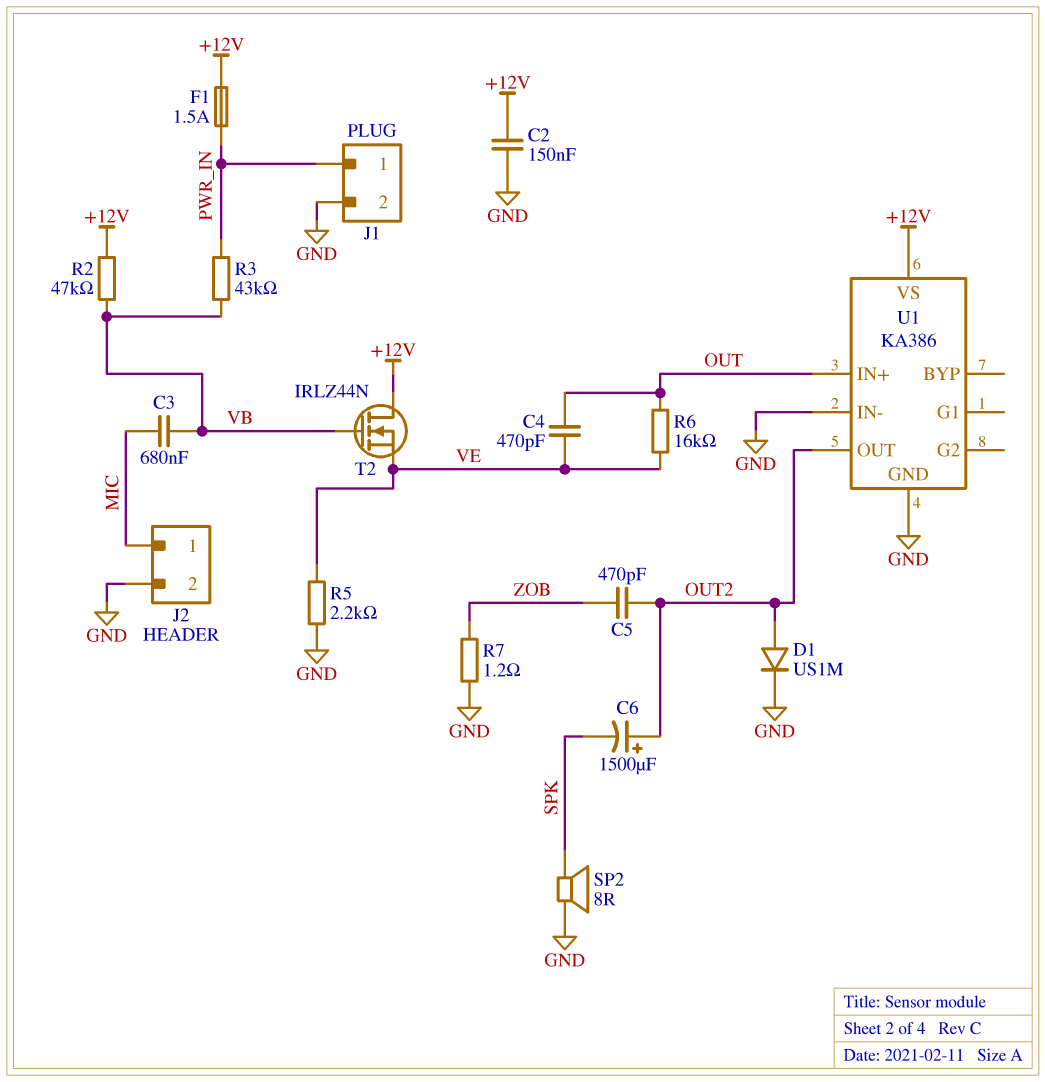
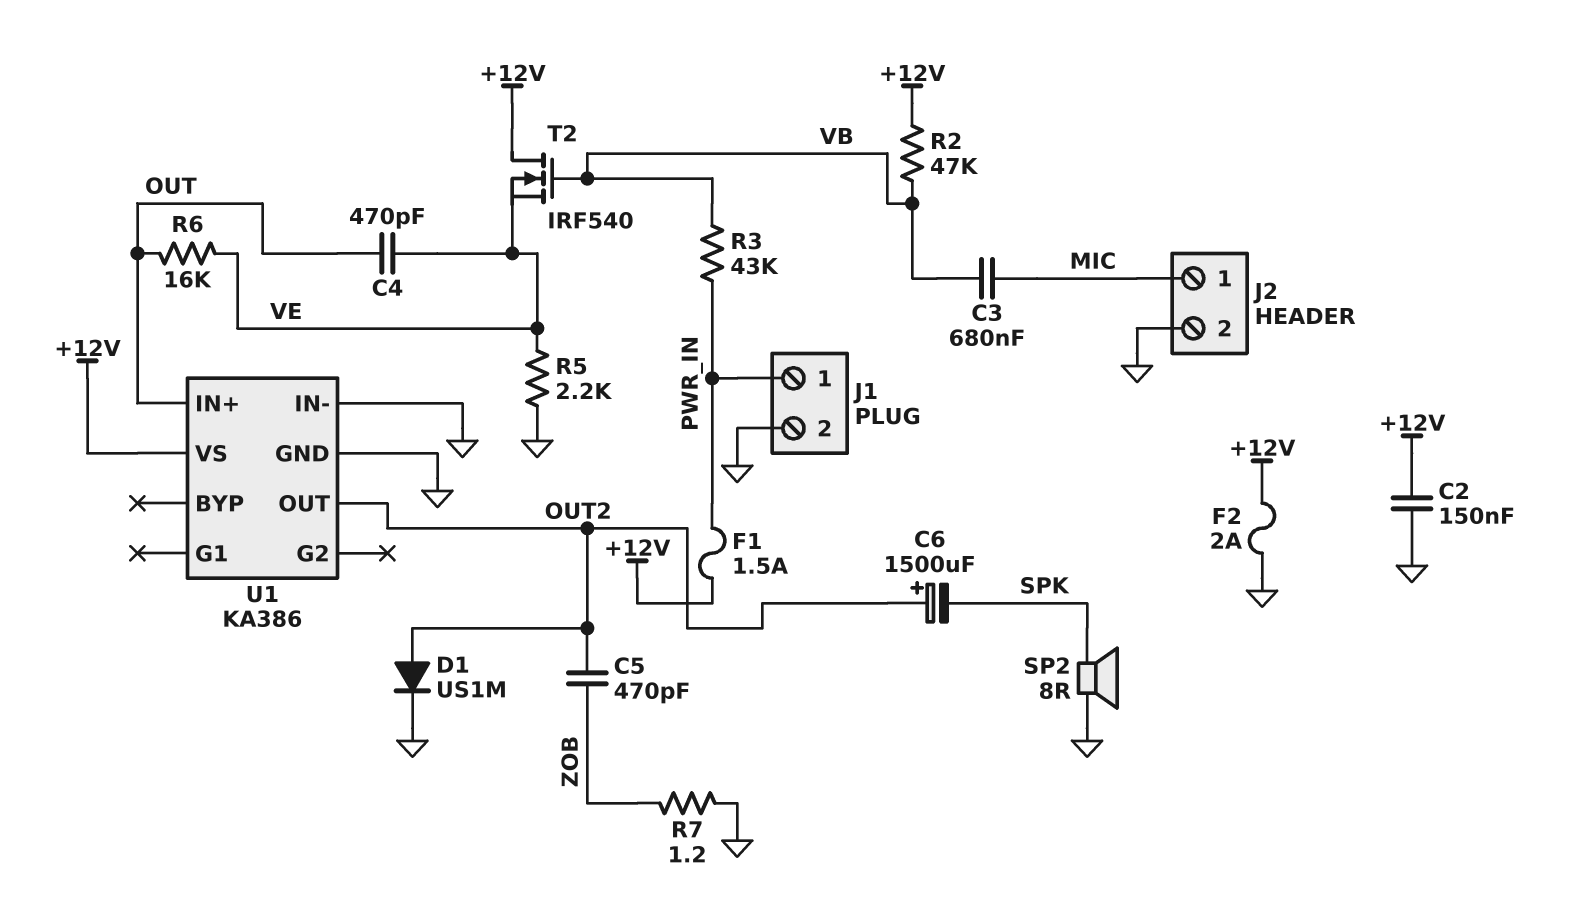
F2: none -> 2A (+12V, GND)
T2: NMOS IRLZ44N (G VB, D +12V, S VE) -> NMOS IRF540 (G VB, D +12V, S VE)

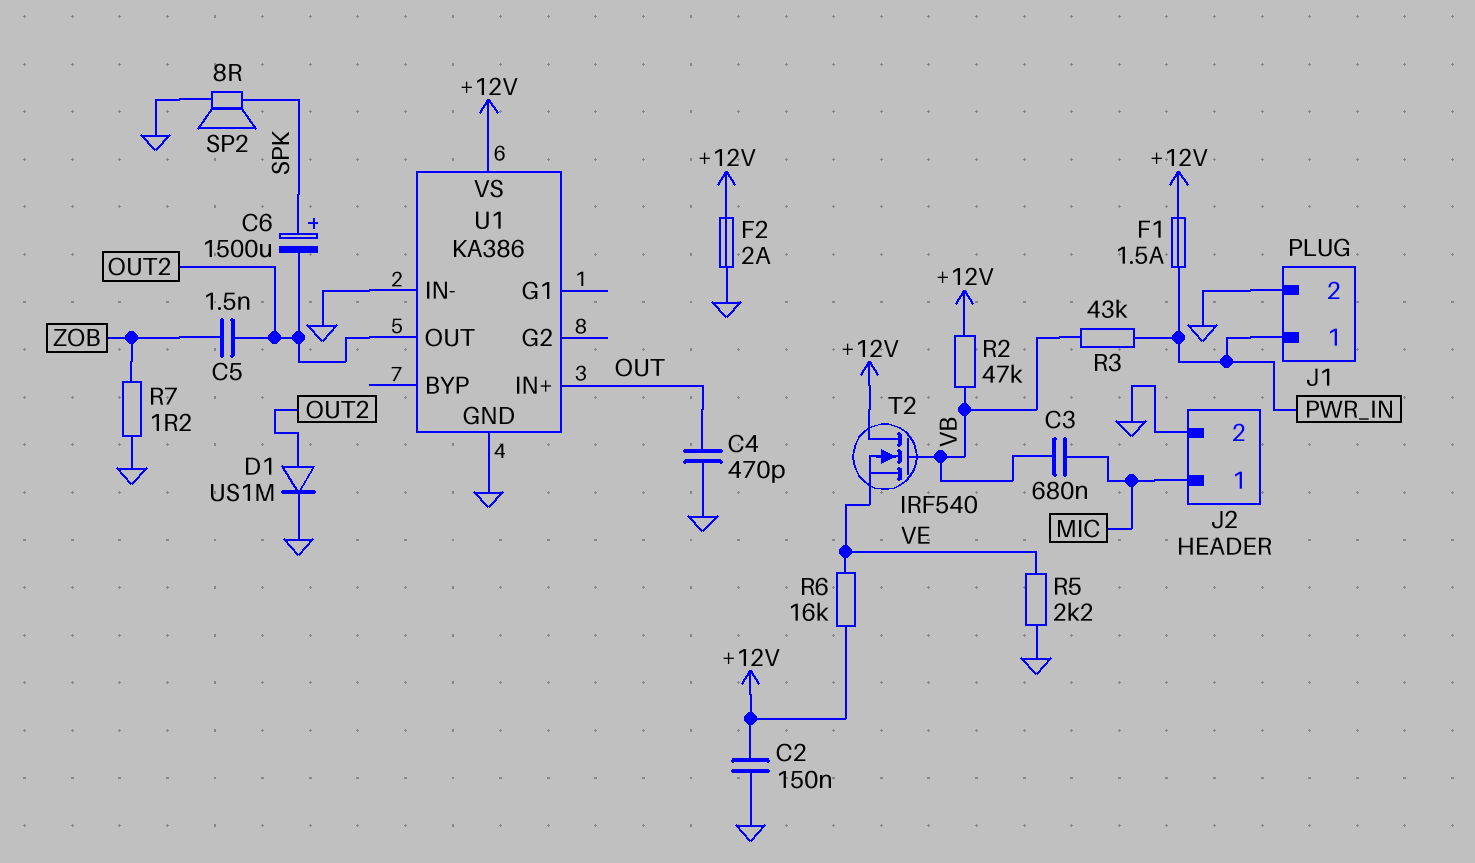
C4: 470pF (OUT, VE) -> 470pF (GND, OUT)
C5: 470pF (OUT2, ZOB) -> 1.5nF (OUT2, ZOB)
C6: 1500uF (plus OUT2, minus SPK) -> 1500uF (plus SPK, minus OUT2)
R6: 16k (OUT, VE) -> 16k (+12V, VE)

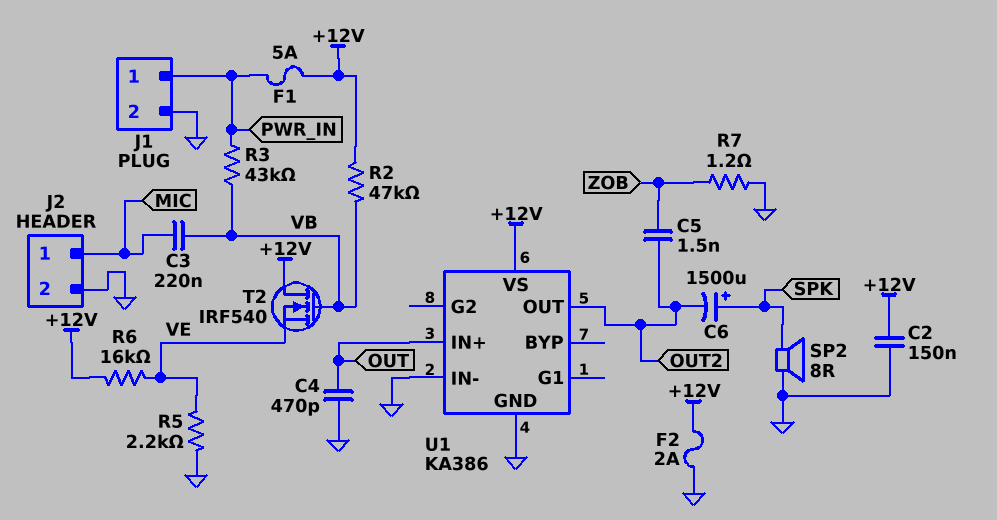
C3: 680nF (MIC, VB) -> 220nF (MIC, VB)
D1: diode US1M (A OUT2, K GND) -> none
F1: 1.5A (+12V, PWR_IN) -> 5A (+12V, PWR_IN)

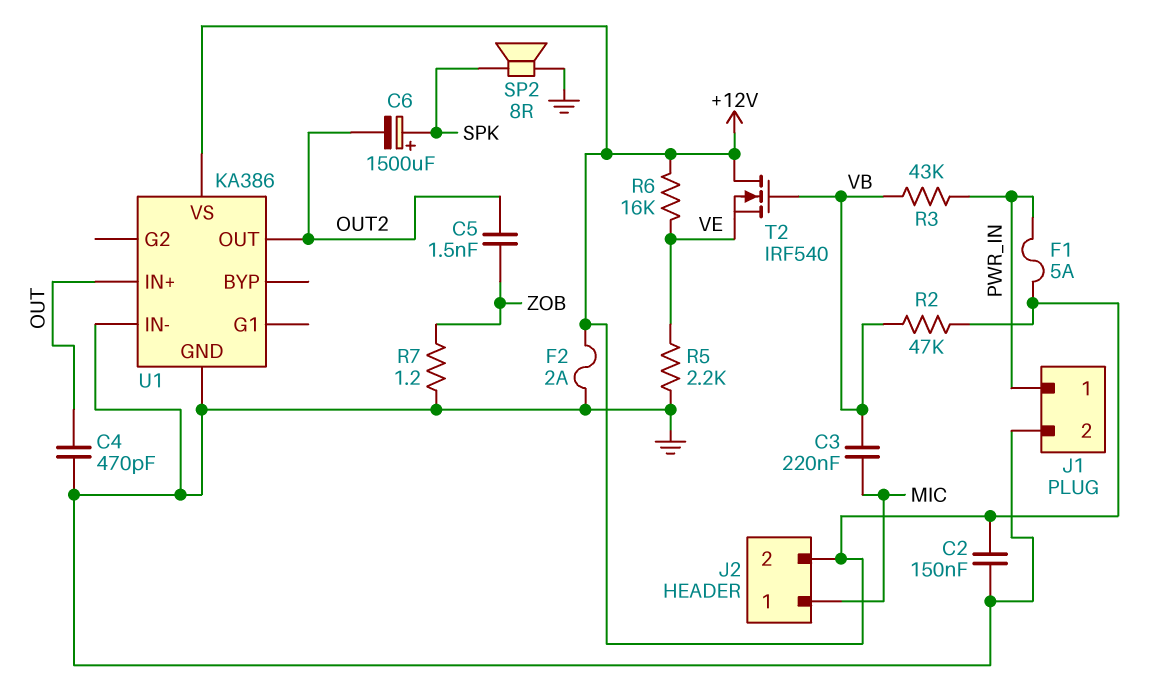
J2 pin 2: GND -> +12V

